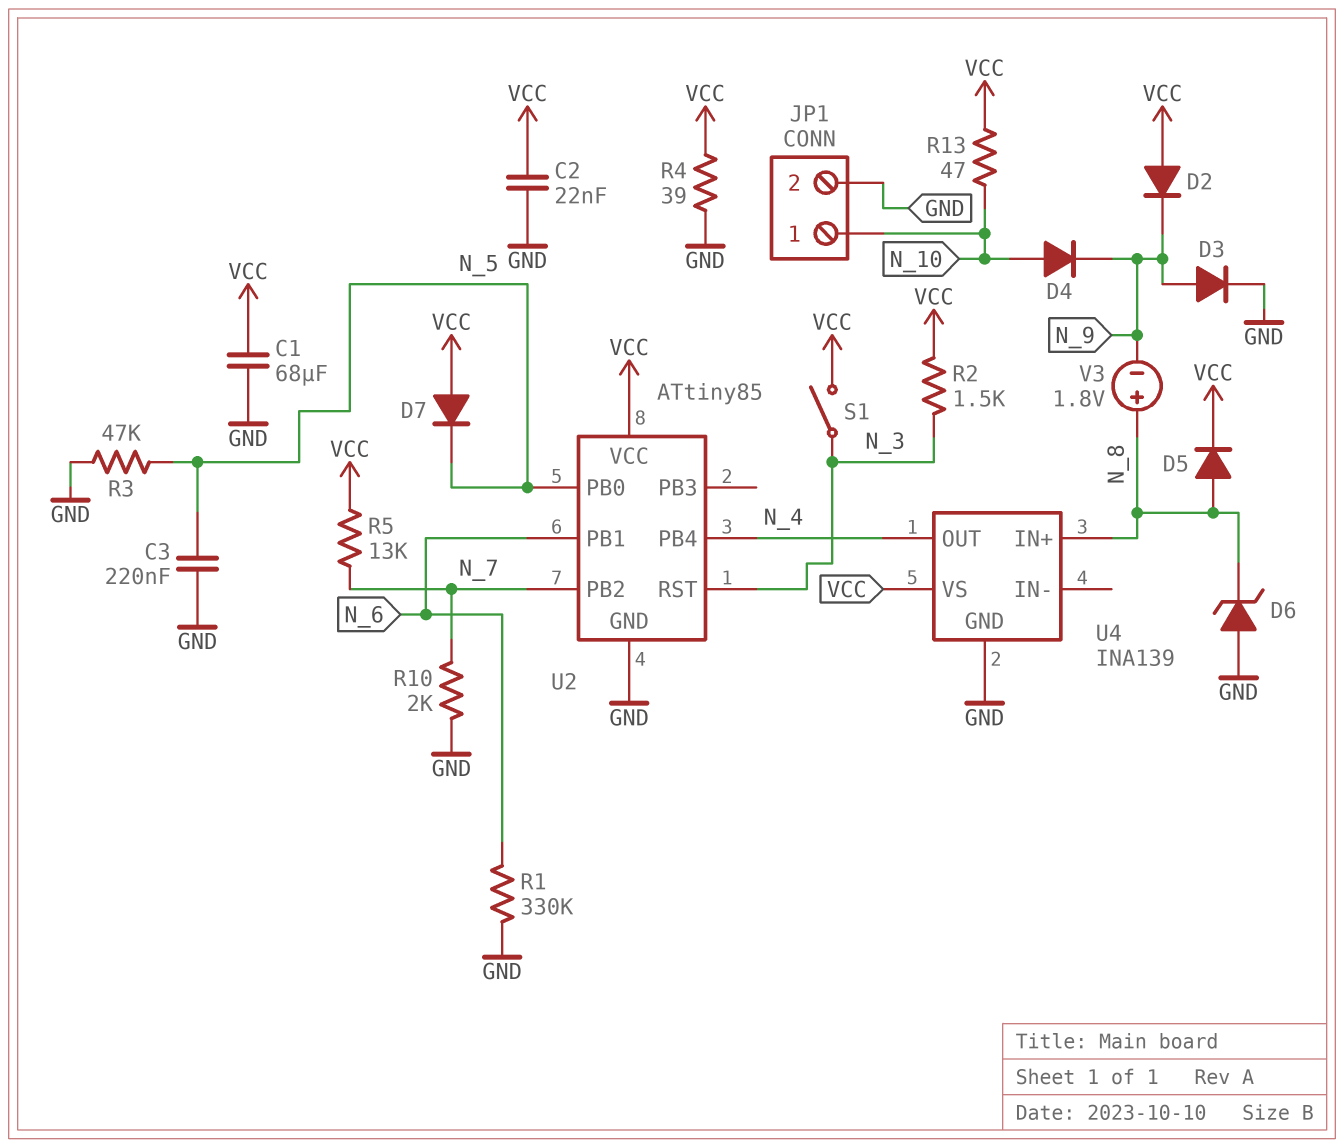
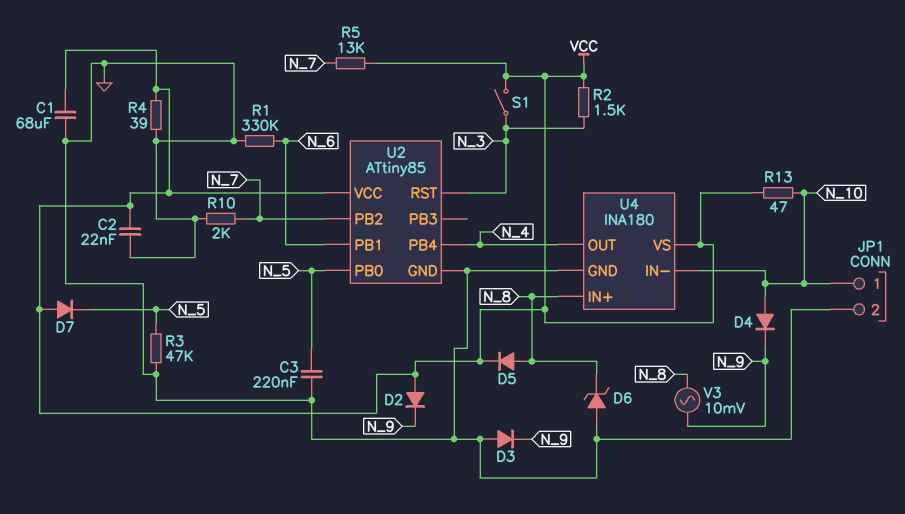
D3: diode (A N_9, K GND) -> diode (A GND, K N_9)
U4: INA139 -> INA180
U4 pin IN-: none -> N_10
V3: 1.8V (plus N_8, minus N_9) -> AC 10mV (N_8, N_9)

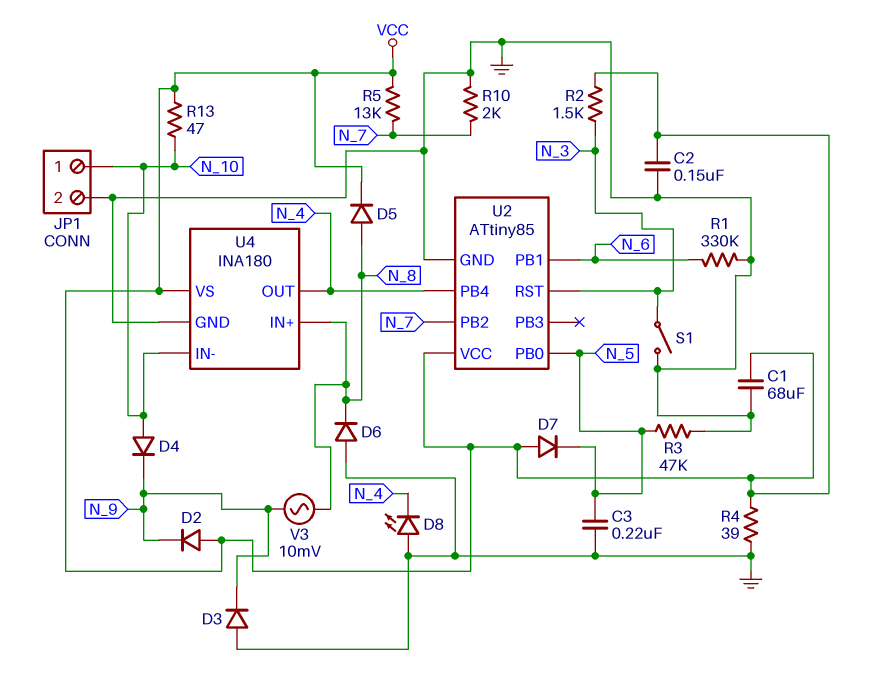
C2: 22nF (GND, VCC) -> 150nF (GND, VCC)
D6: zener (A GND, K N_8) -> diode (A GND, K N_8)
D8: none -> LED (A GND, K N_4)
S1: switch (N_3, VCC) -> switch (GND, N_3)

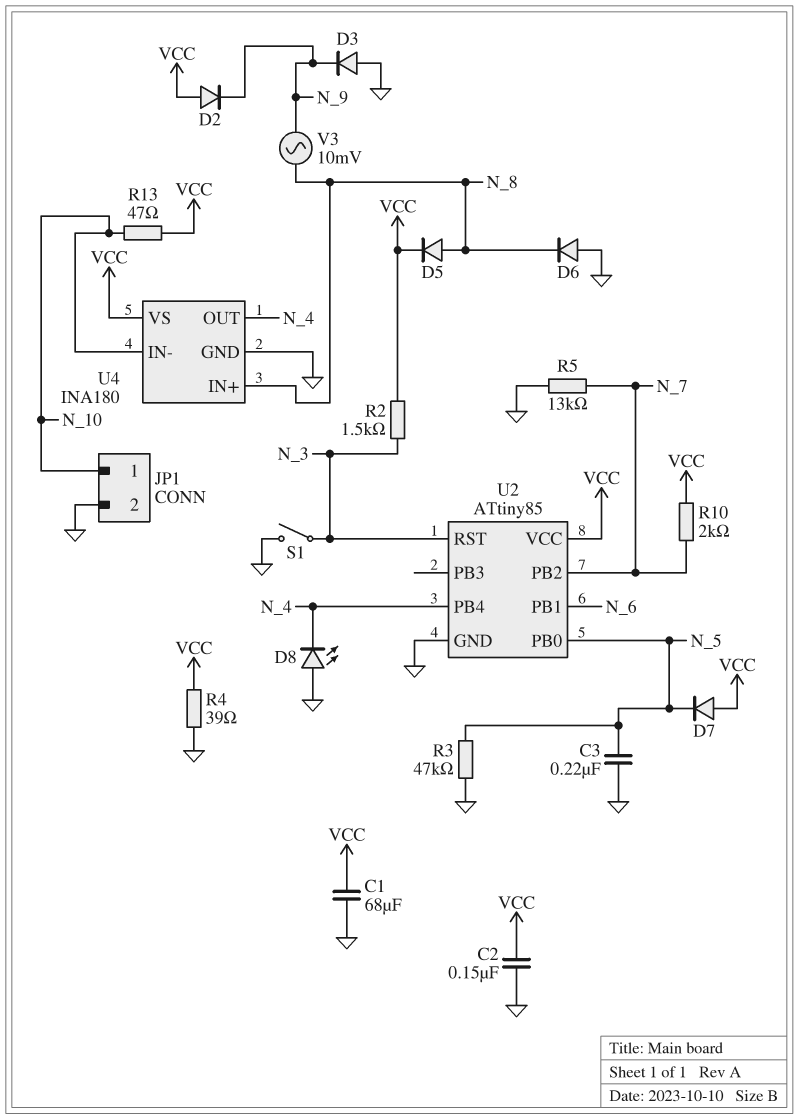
D4: diode (A N_10, K N_9) -> none
R1: 330k (GND, N_6) -> none
R5: 13k (N_7, VCC) -> 13k (GND, N_7)
R10: 2k (GND, N_7) -> 2k (N_7, VCC)

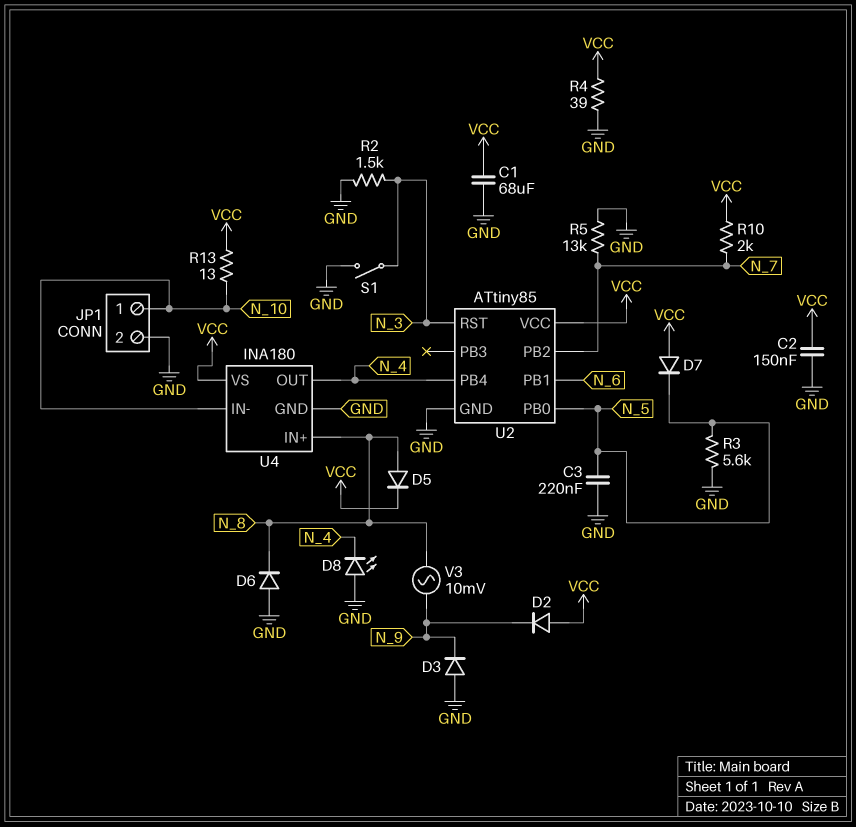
R2: 1.5k (N_3, VCC) -> 1.5k (GND, N_3)
R3: 47k (GND, N_5) -> 5.6k (GND, N_5)
R13: 47 (N_10, VCC) -> 13 (N_10, VCC)

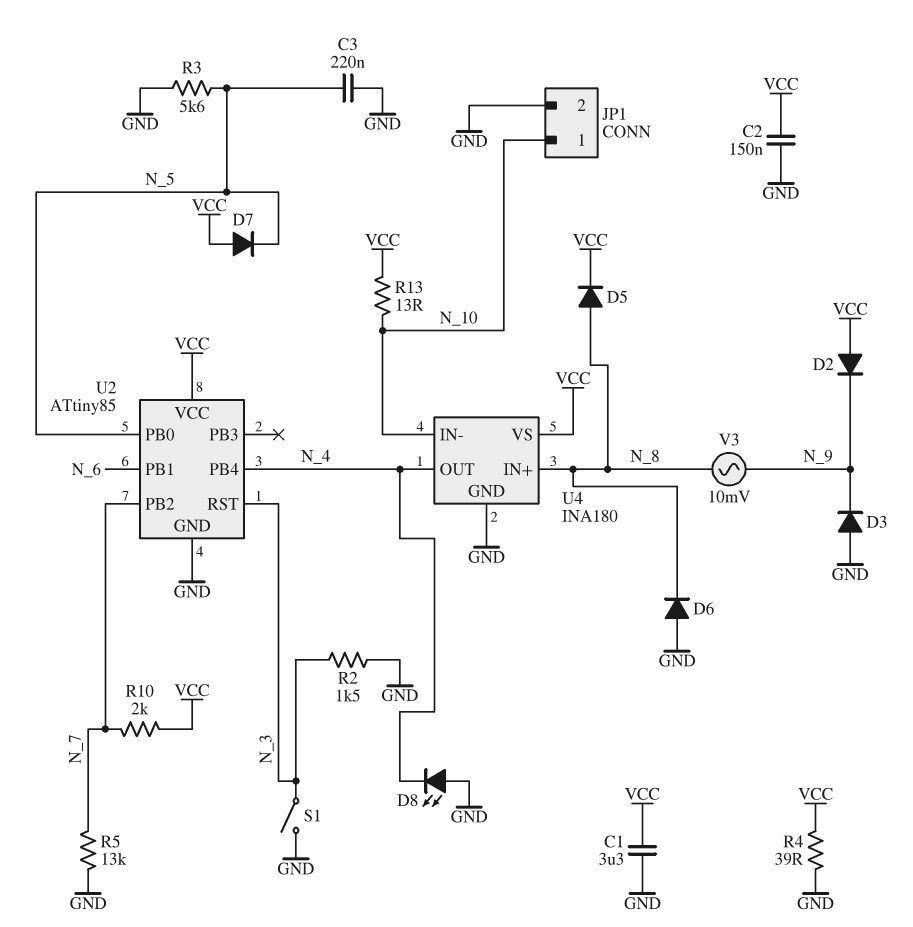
C1: 68uF (GND, VCC) -> 3.3uF (GND, VCC)

